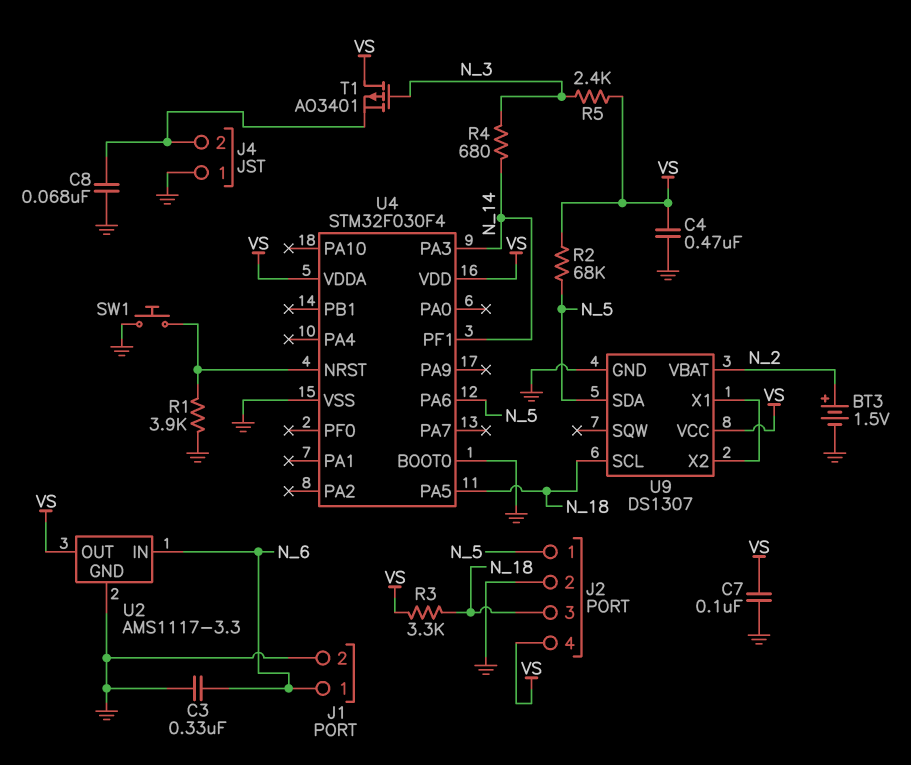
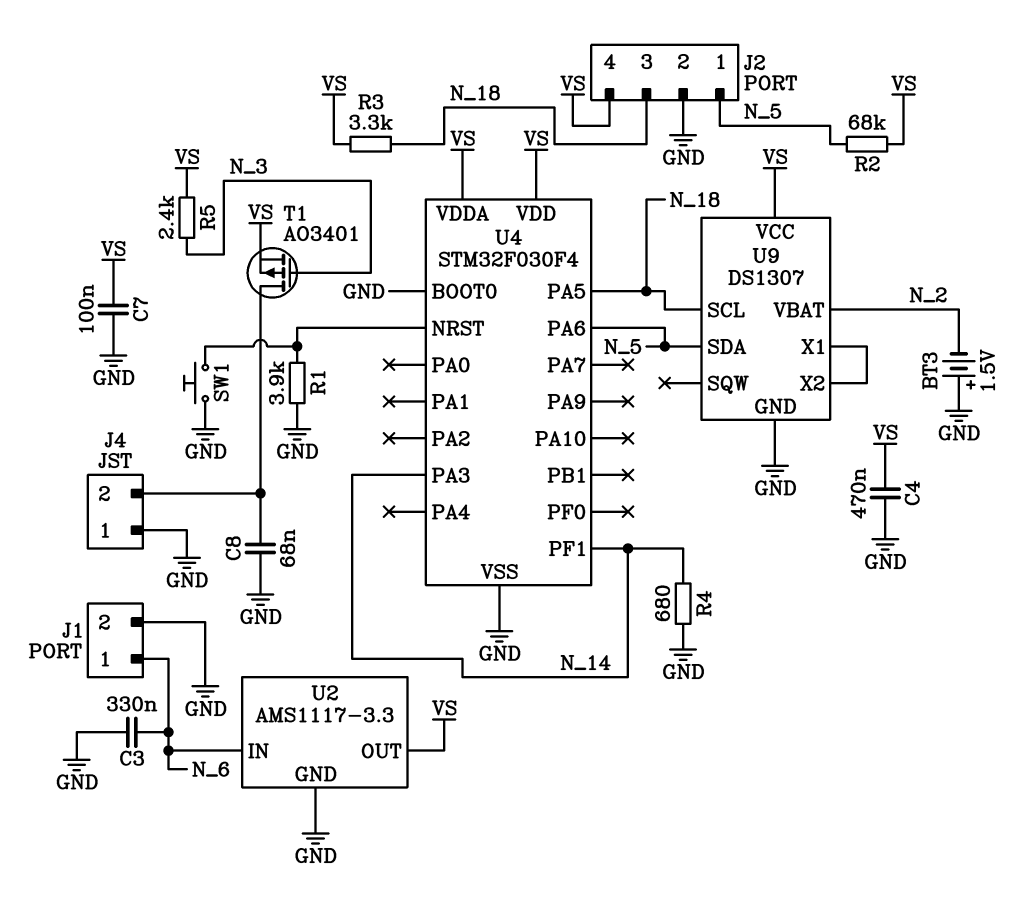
BT3: 1.5V (plus N_2, minus GND) -> 1.5V (plus GND, minus N_2)
R4: 680 (N_3, N_14) -> 680 (GND, N_14)
T1: PMOS AO3401 (G N_3, D VS, S J4/2) -> PMOS AO3401 (G N_3, D J4/2, S VS)

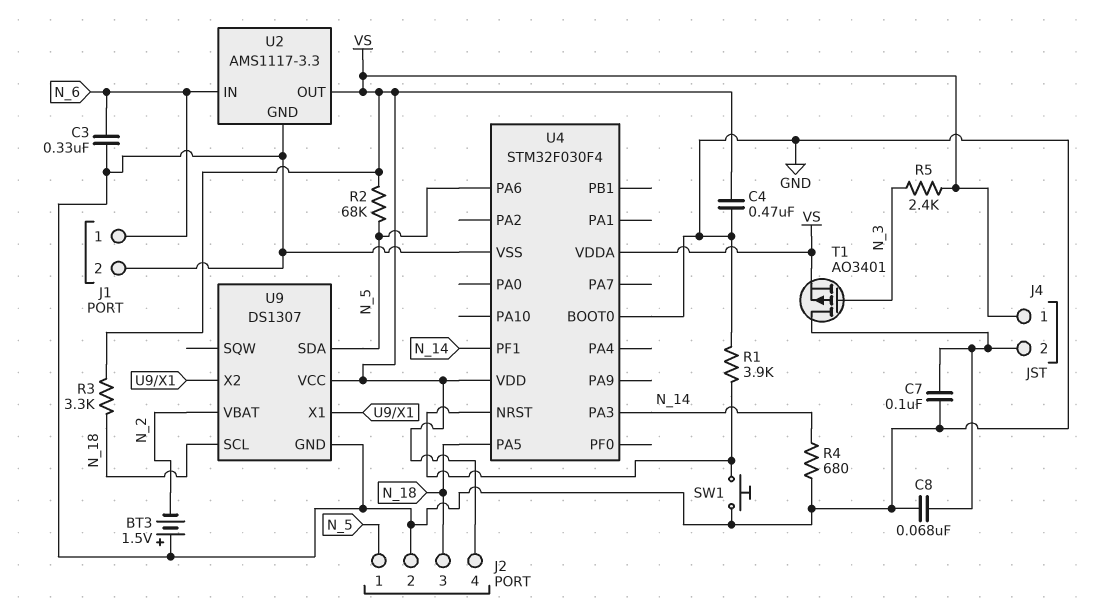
C7: 100nF (GND, VS) -> 100nF (GND, J4/2)
J4 pin 1: GND -> VS

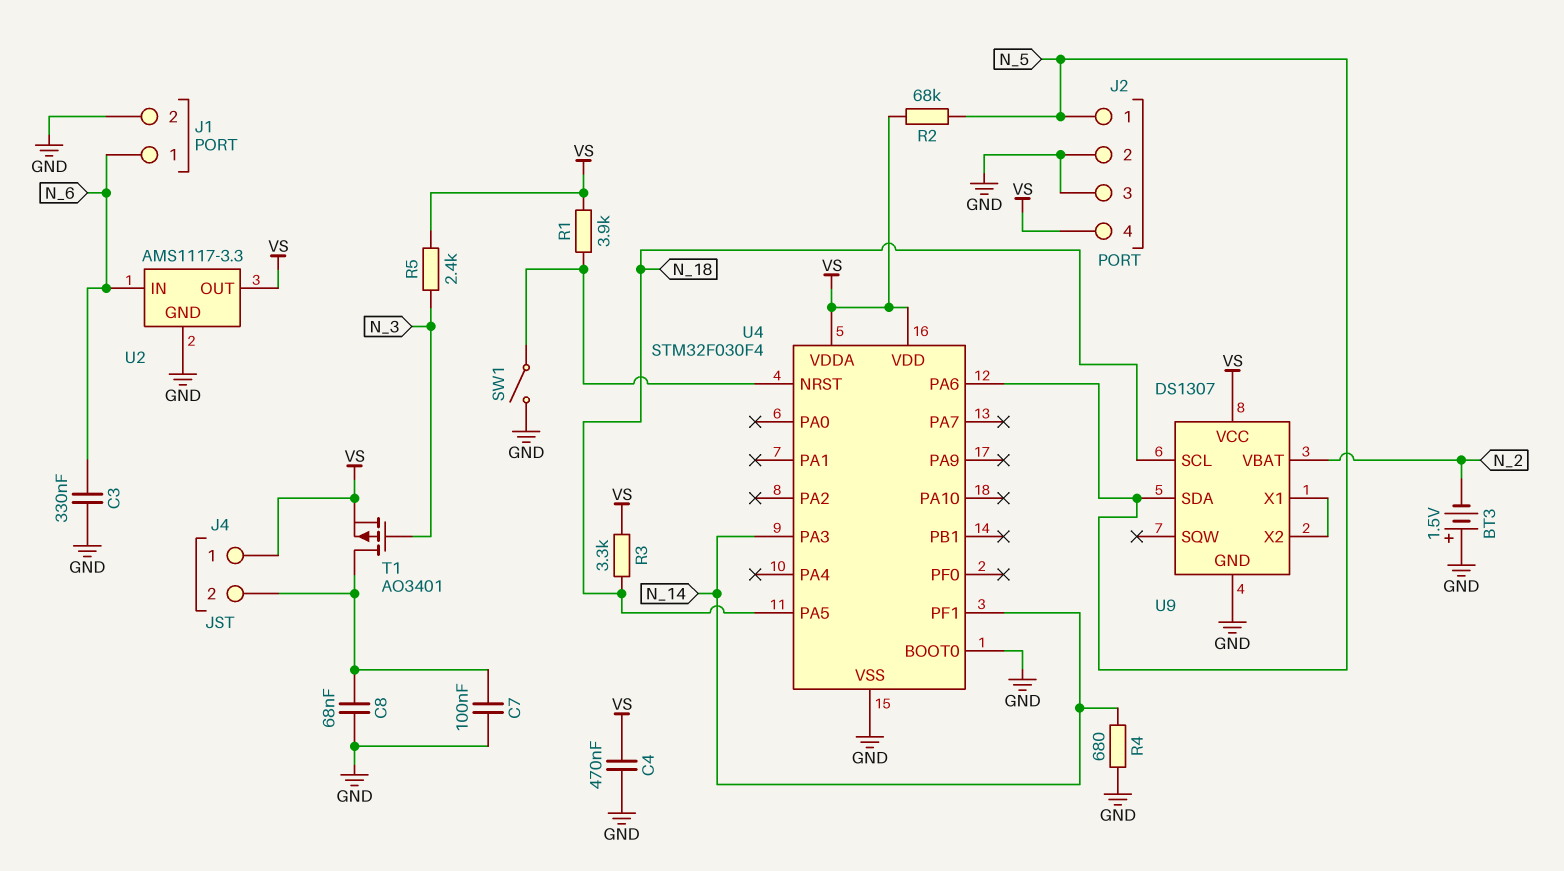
J2 pin 3: N_18 -> GND
R1: 3.9k (GND, U4/NRST) -> 3.9k (U4/NRST, VS)
SW1: button (GND, U4/NRST) -> switch (GND, U4/NRST)

